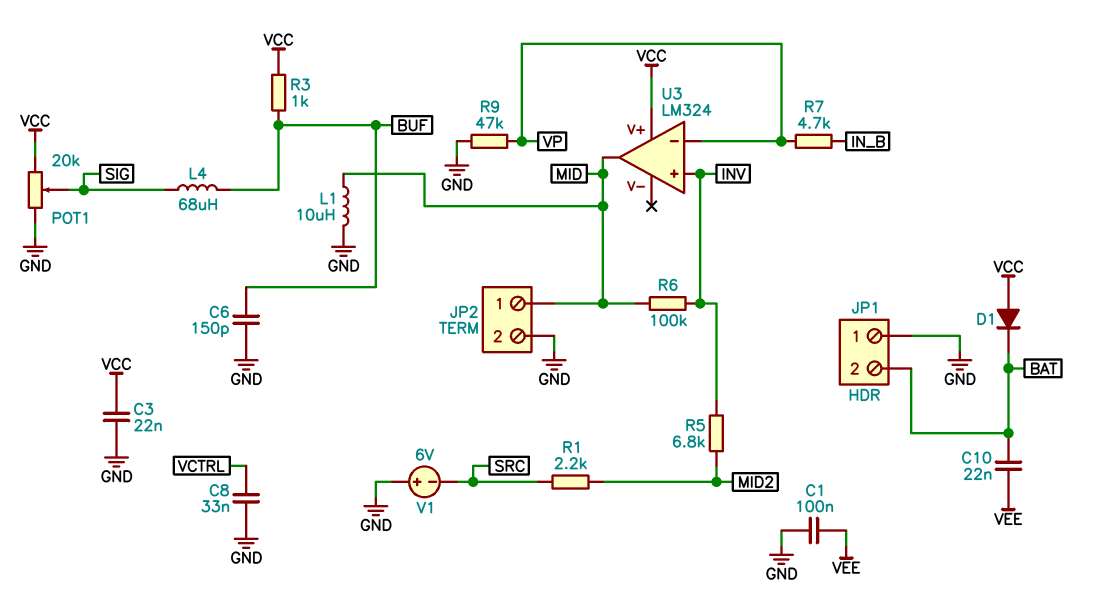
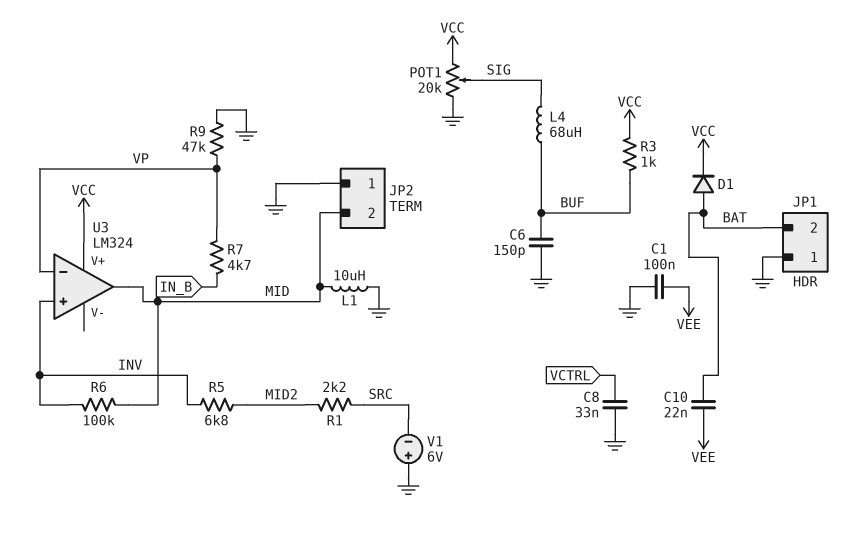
C3: 22nF (GND, VCC) -> none
D1: diode (A VCC, K BAT) -> diode (A BAT, K VCC)
JP2 pin 1: MID -> GND
JP2 pin 2: GND -> MID

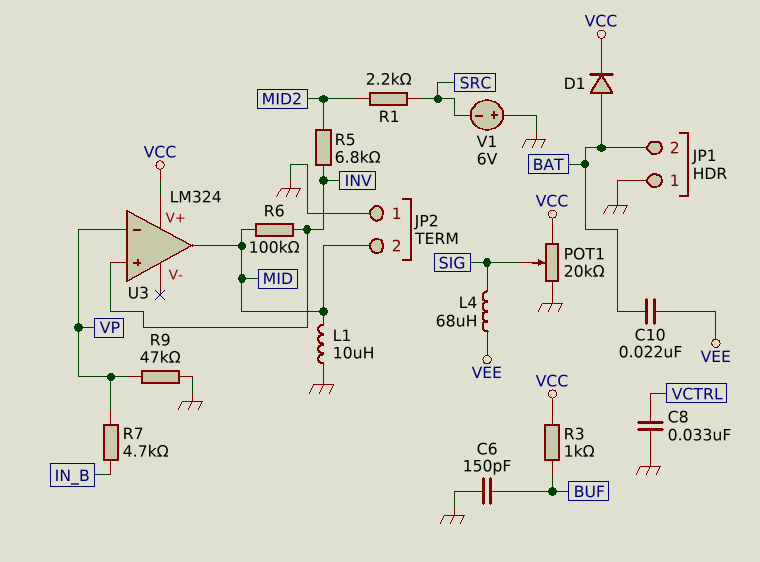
C1: 100nF (GND, VEE) -> none
L4: 68uH (BUF, SIG) -> 68uH (SIG, VEE)

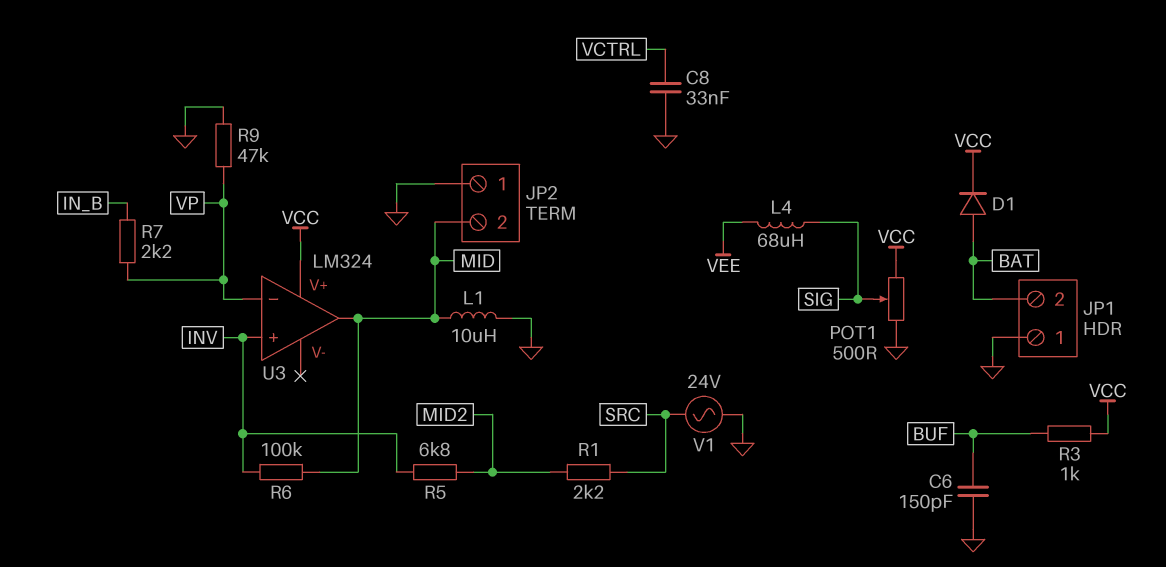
C10: 22nF (BAT, VEE) -> none
POT1: 20k (GND, VCC, wiper SIG) -> 500 (GND, VCC, wiper SIG)
R7: 4.7k (IN_B, VP) -> 2.2k (IN_B, VP)
V1: 6V (plus GND, minus SRC) -> AC 24V (GND, SRC)

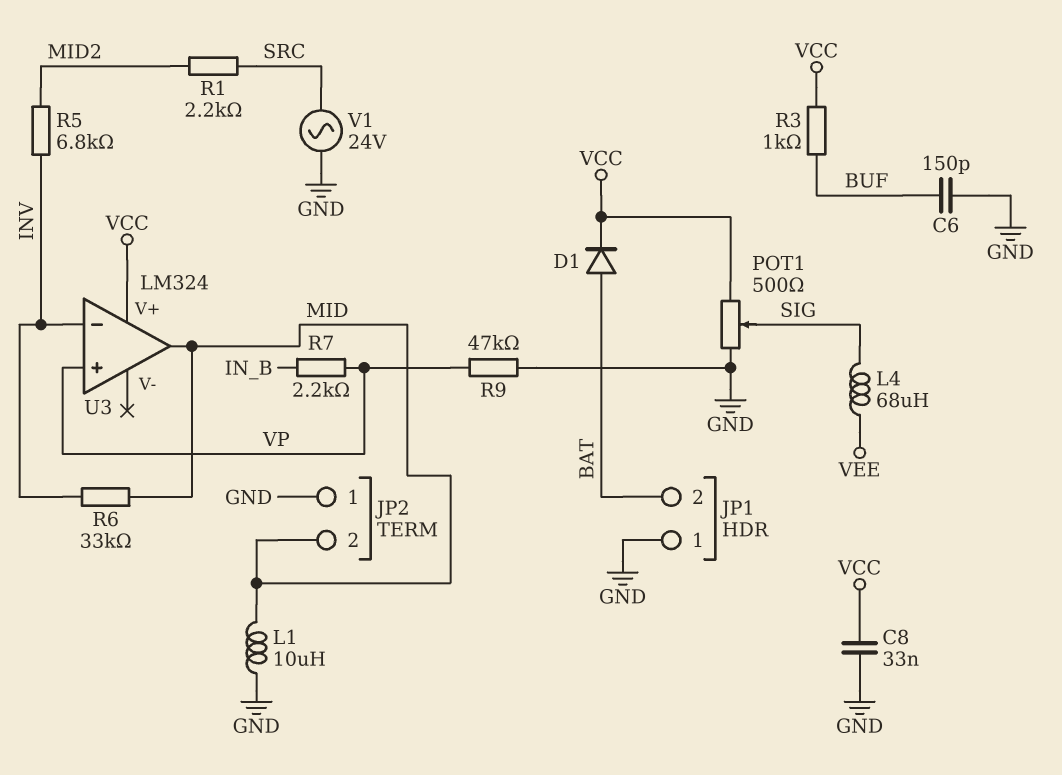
C8: 33nF (GND, VCTRL) -> 33nF (GND, VCC)
R6: 100k (INV, MID) -> 33k (INV, MID)
U3 pin in+: INV -> VP
U3 pin in-: VP -> INV

